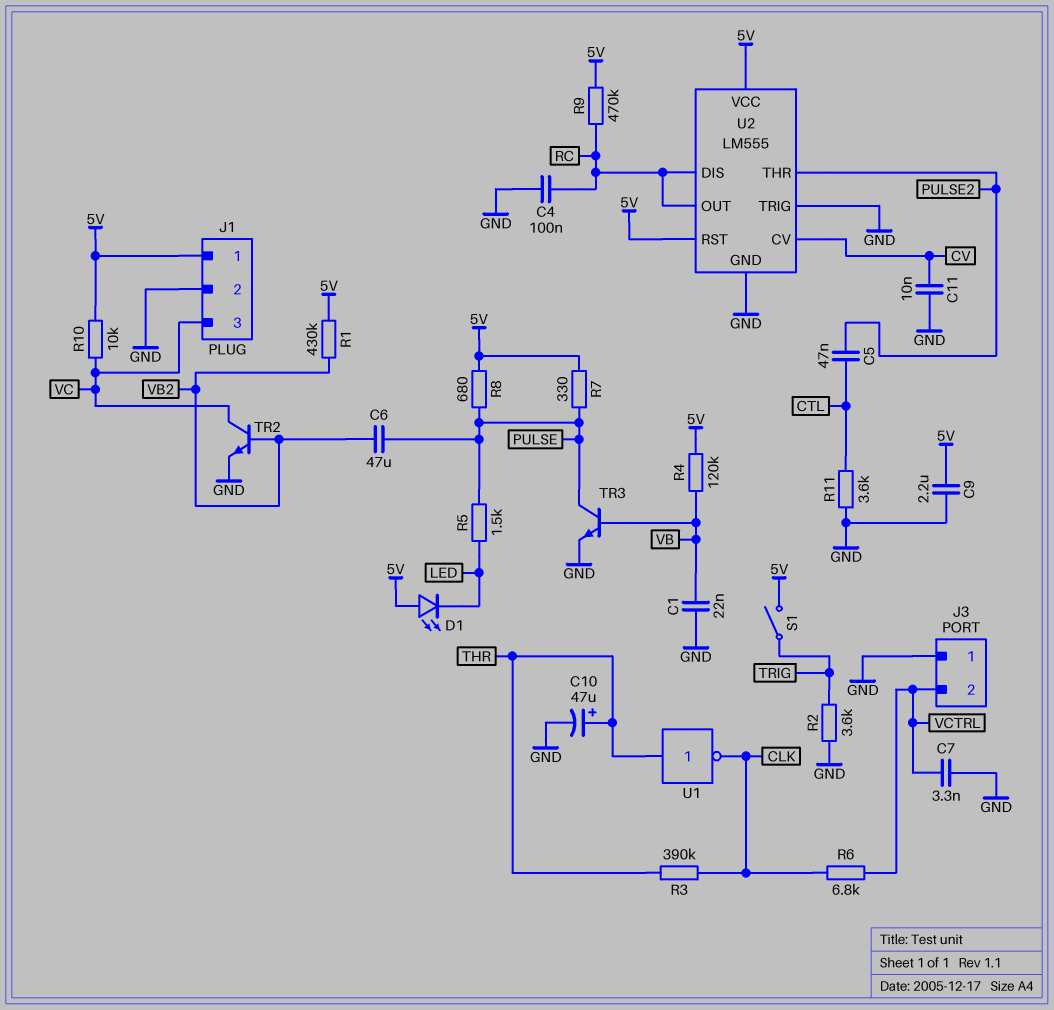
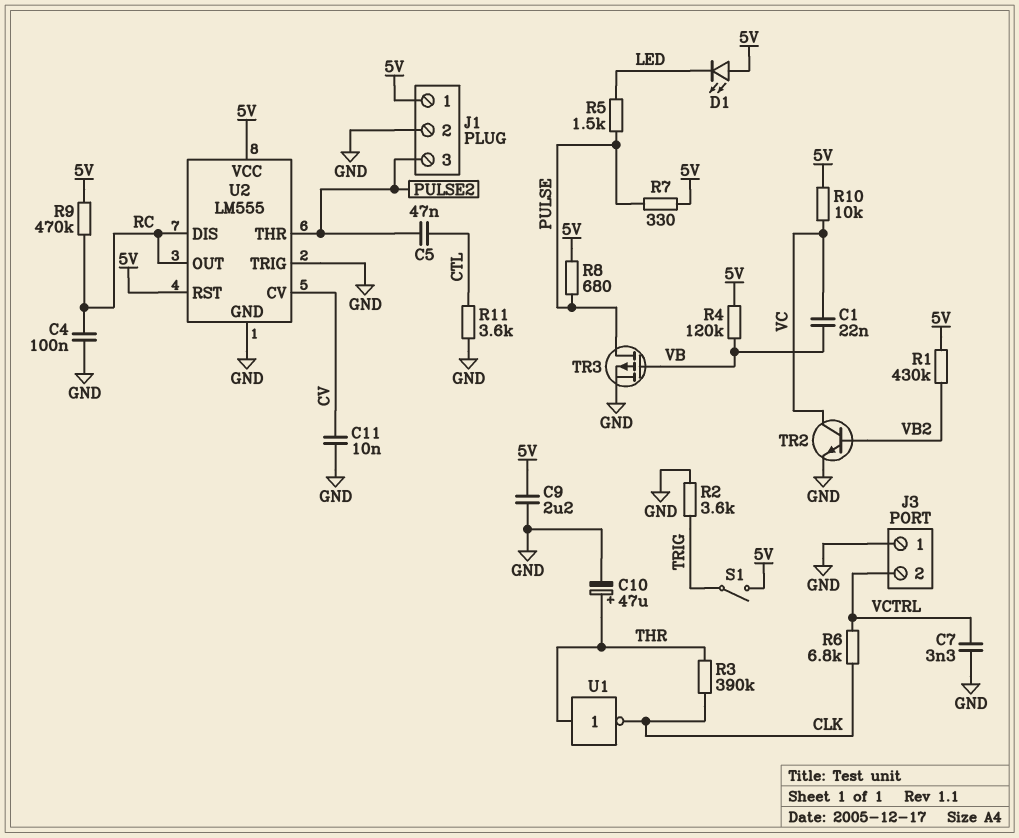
C1: 22nF (GND, VB) -> 22nF (VB, VC)
C6: 47uF (PULSE, VB2) -> none
J1 pin 3: VC -> PULSE2
TR3: NPN (B VB, C PULSE, E GND) -> PMOS (G VB, D PULSE, S GND)

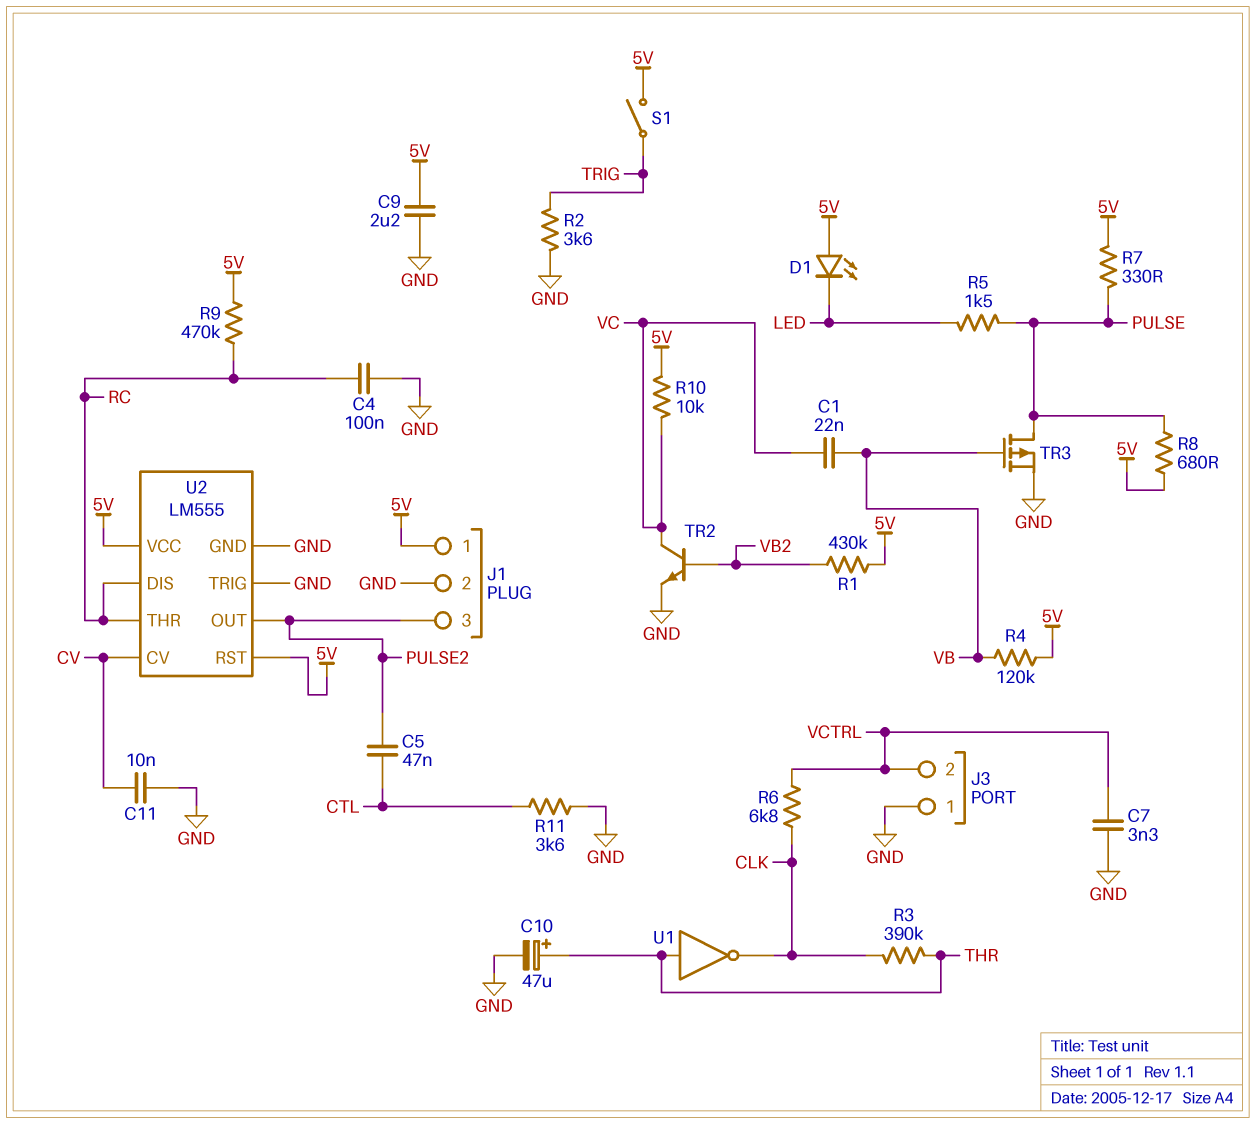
U2 pin OUT: RC -> PULSE2
U2 pin THR: PULSE2 -> RC

